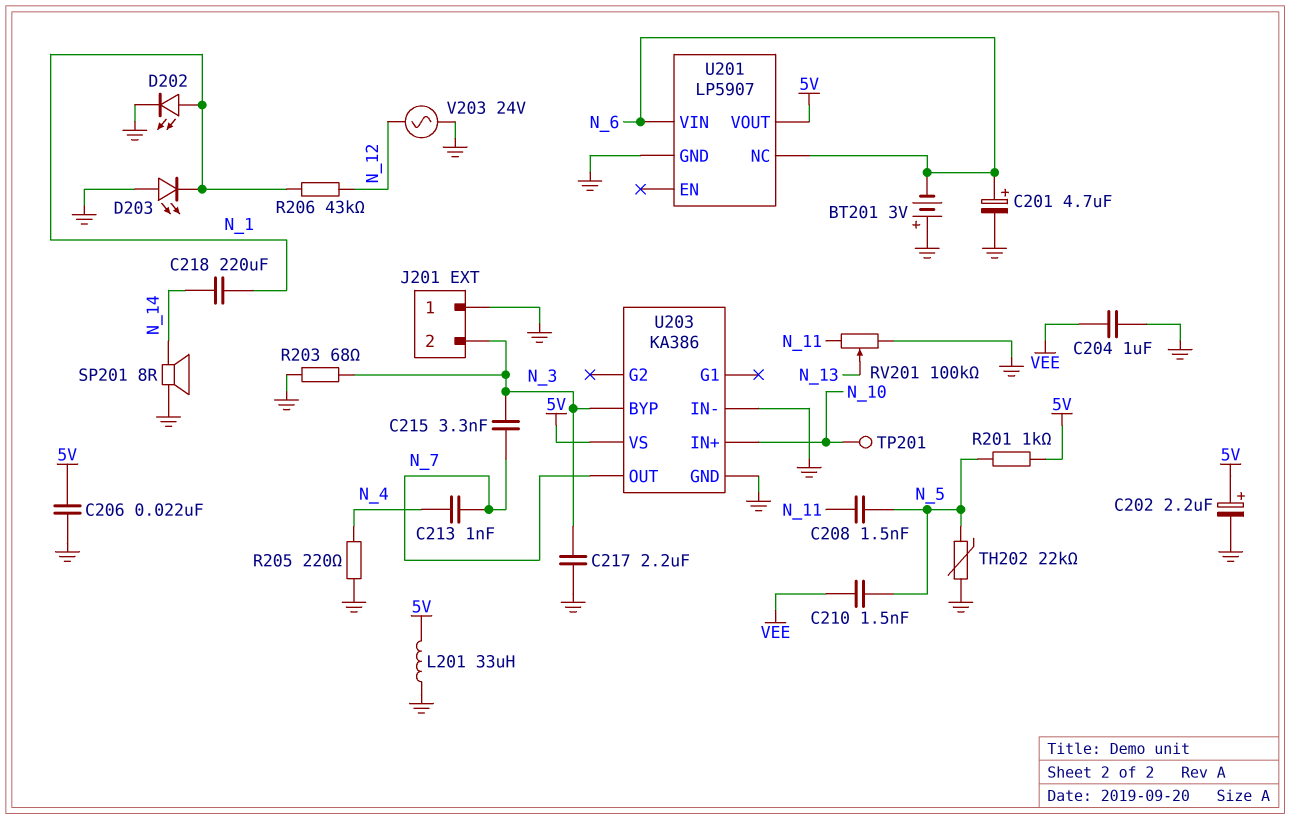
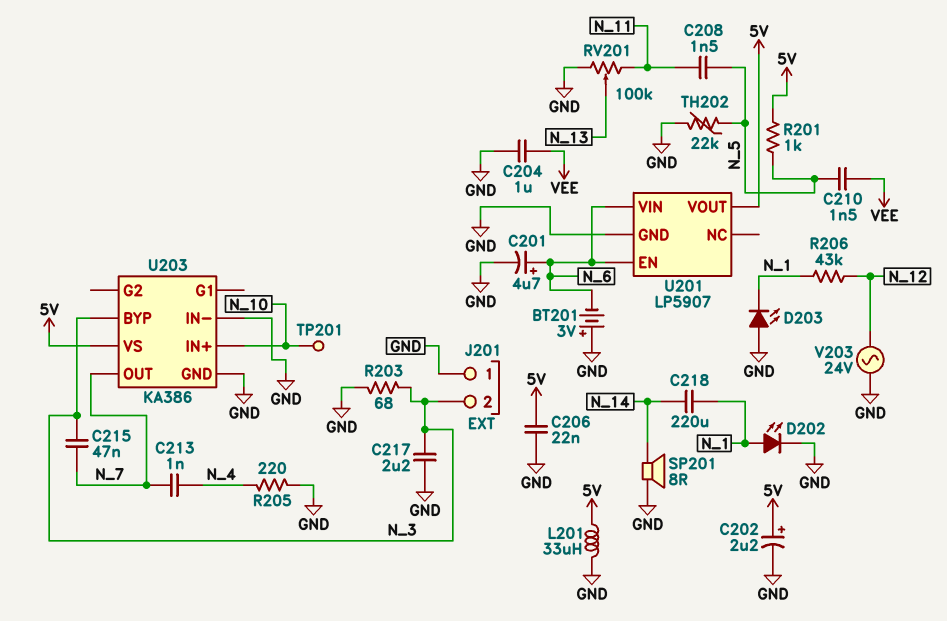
C215: 3.3nF (N_3, N_7) -> 47nF (N_3, N_7)
U201 pin EN: none -> N_6
U201 pin NC: N_6 -> none

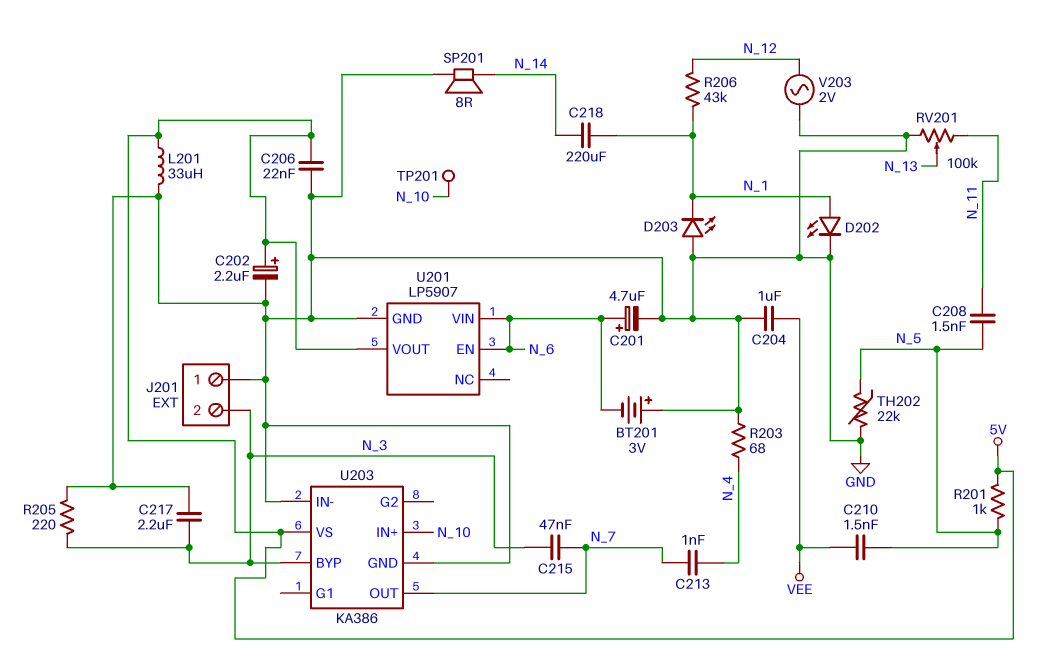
R203: 68 (GND, N_3) -> 68 (GND, N_4)
R205: 220 (GND, N_4) -> 220 (GND, N_3)
V203: AC 24V (GND, N_12) -> AC 2V (GND, N_12)

